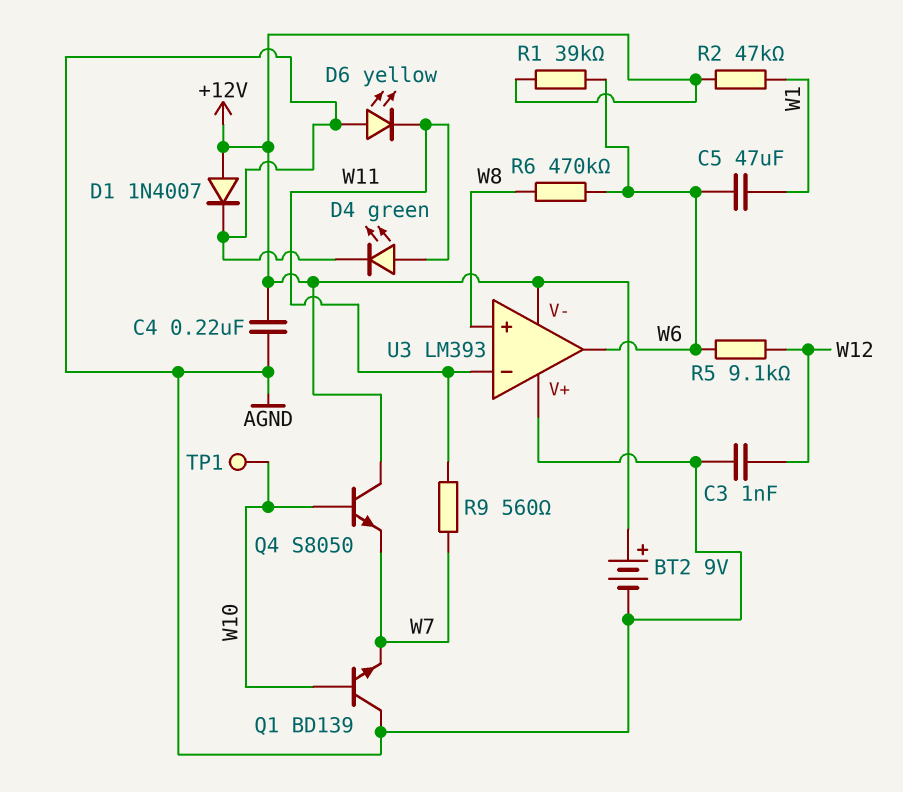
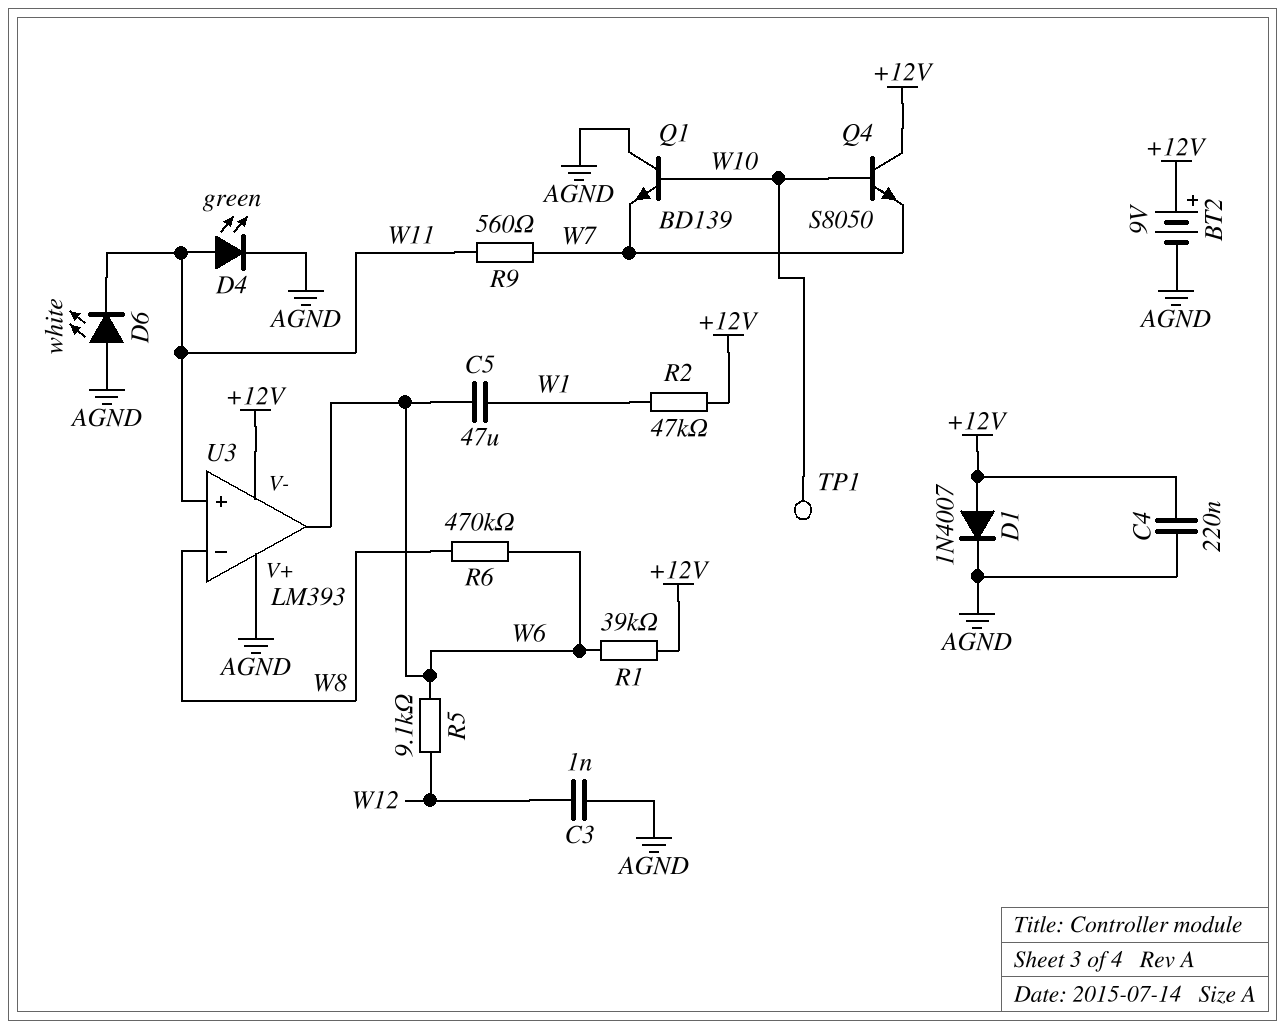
D6: LED yellow (A AGND, K W11) -> LED white (A AGND, K W11)
U3 pin in+: W8 -> W11
U3 pin in-: W11 -> W8

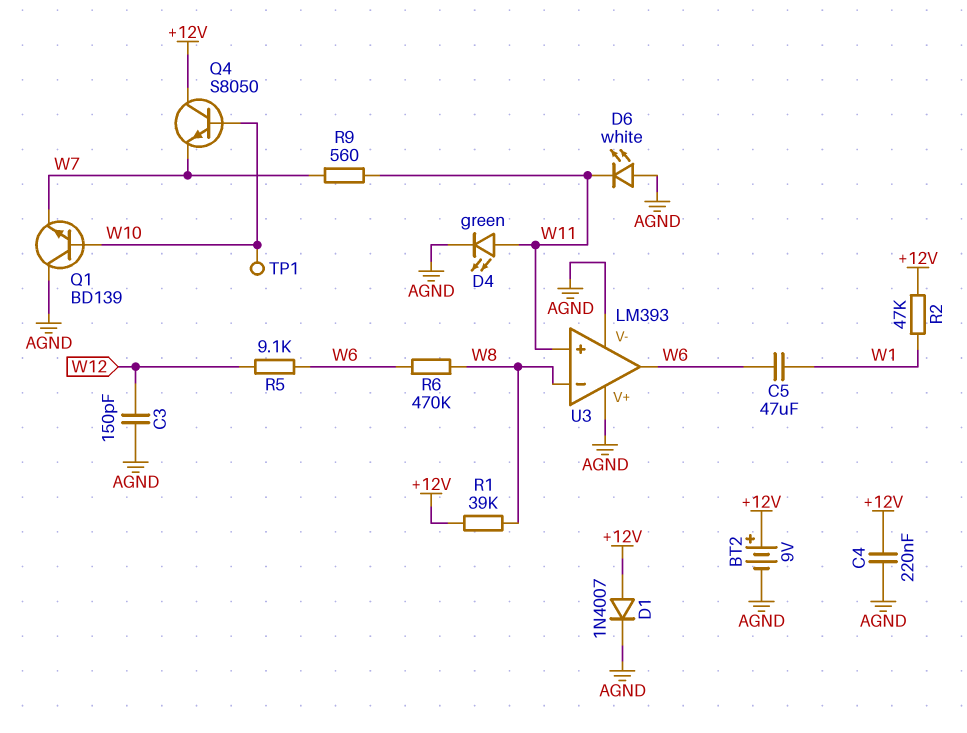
C3: 1nF (AGND, W12) -> 150pF (AGND, W12)
R1: 39k (+12V, W6) -> 39k (+12V, W8)
U3 pin V-: +12V -> AGND

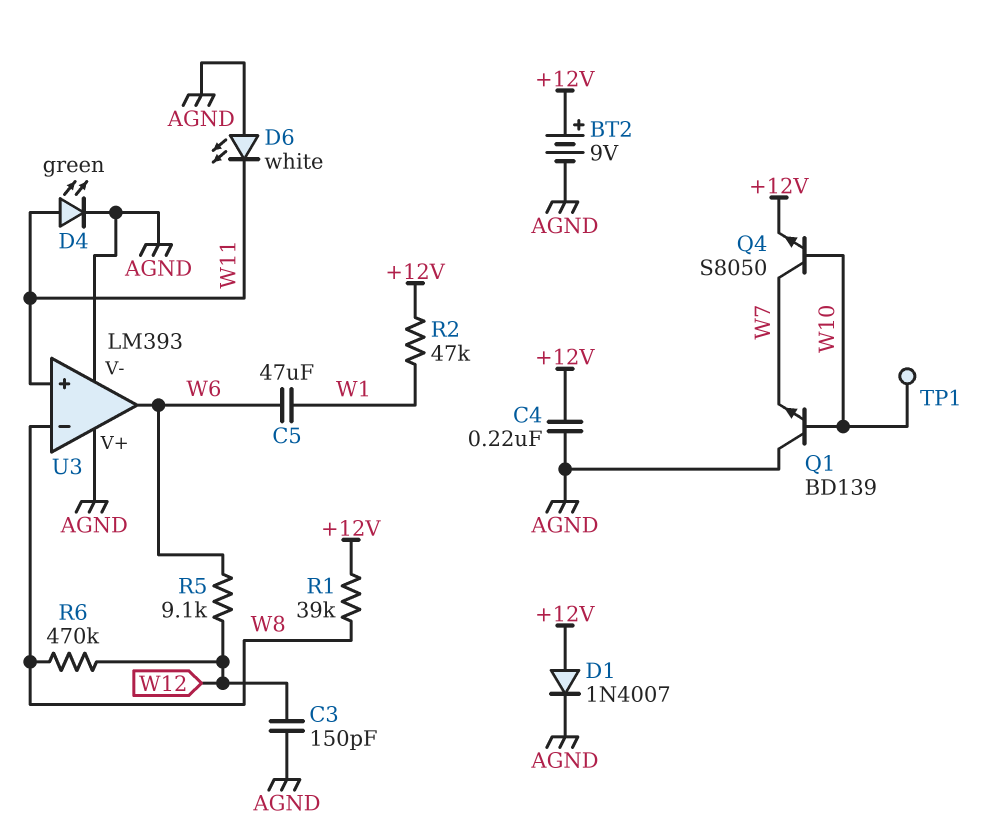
Q4: NPN S8050 (B W10, C +12V, E W7) -> NPN S8050 (B W10, C W7, E +12V)
R6: 470k (W6, W8) -> 470k (W8, W12)
R9: 560 (W7, W11) -> none

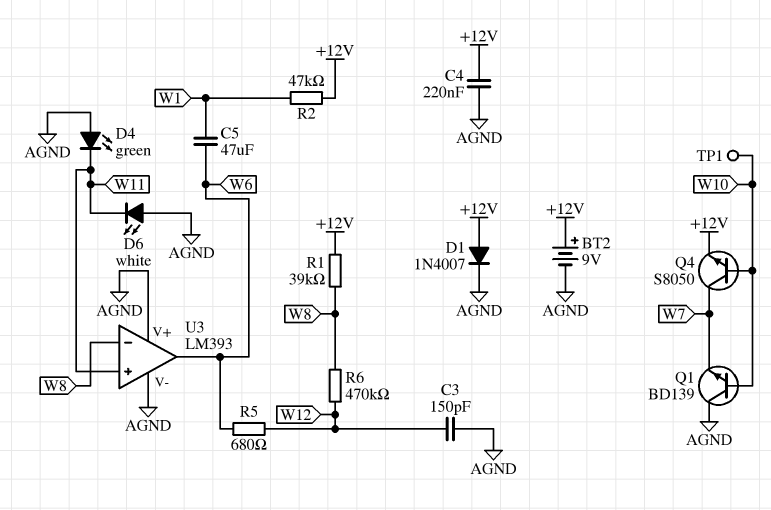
D4: LED green (A W11, K AGND) -> LED green (A AGND, K W11)
R5: 9.1k (W6, W12) -> 680 (W6, W12)

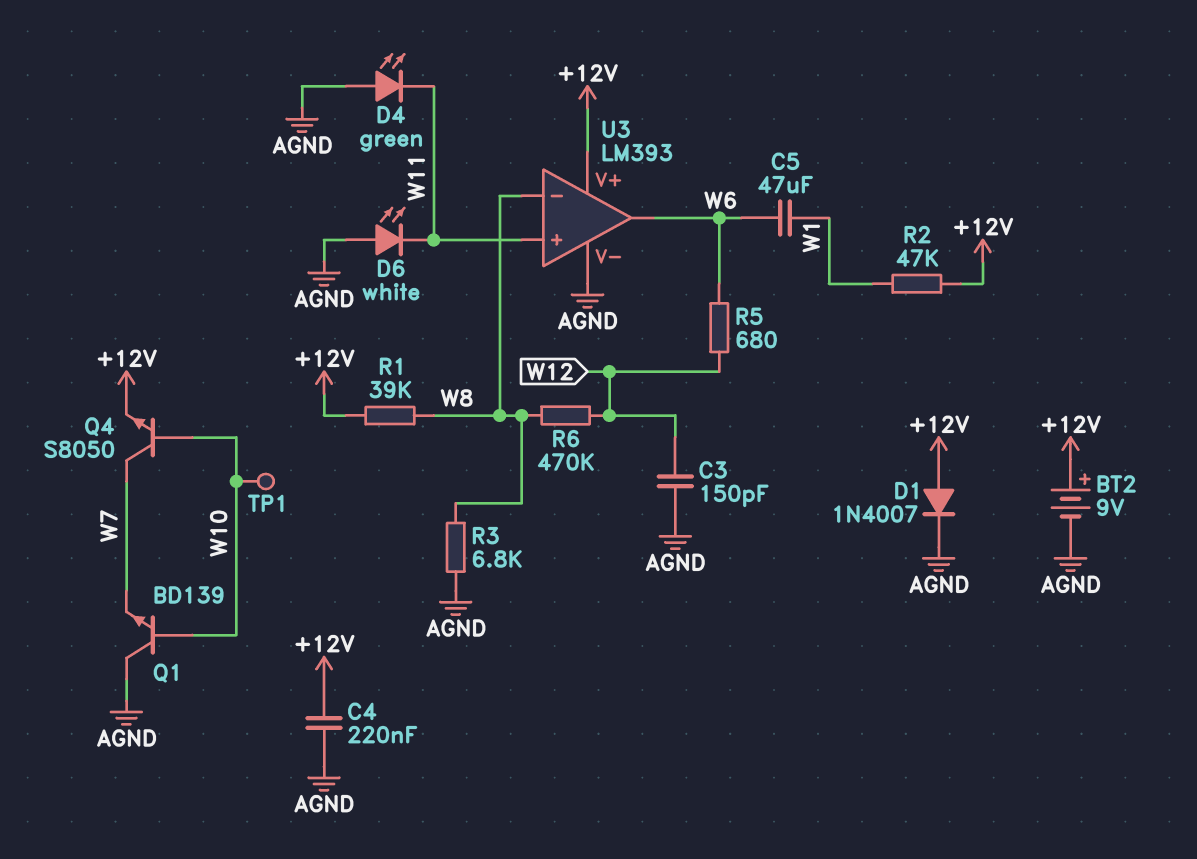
R3: none -> 6.8k (AGND, W8)
U3 pin V+: AGND -> +12V

